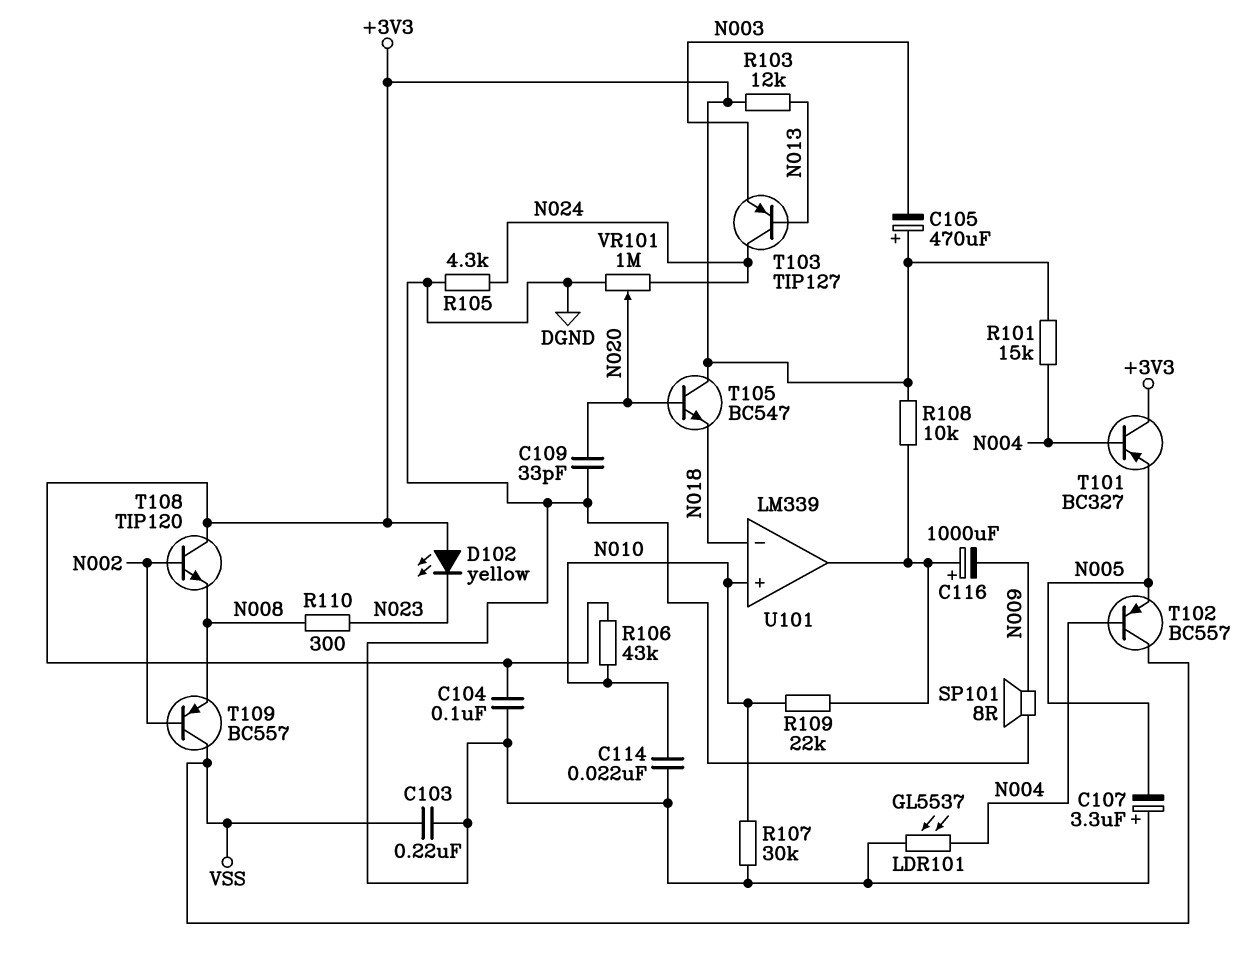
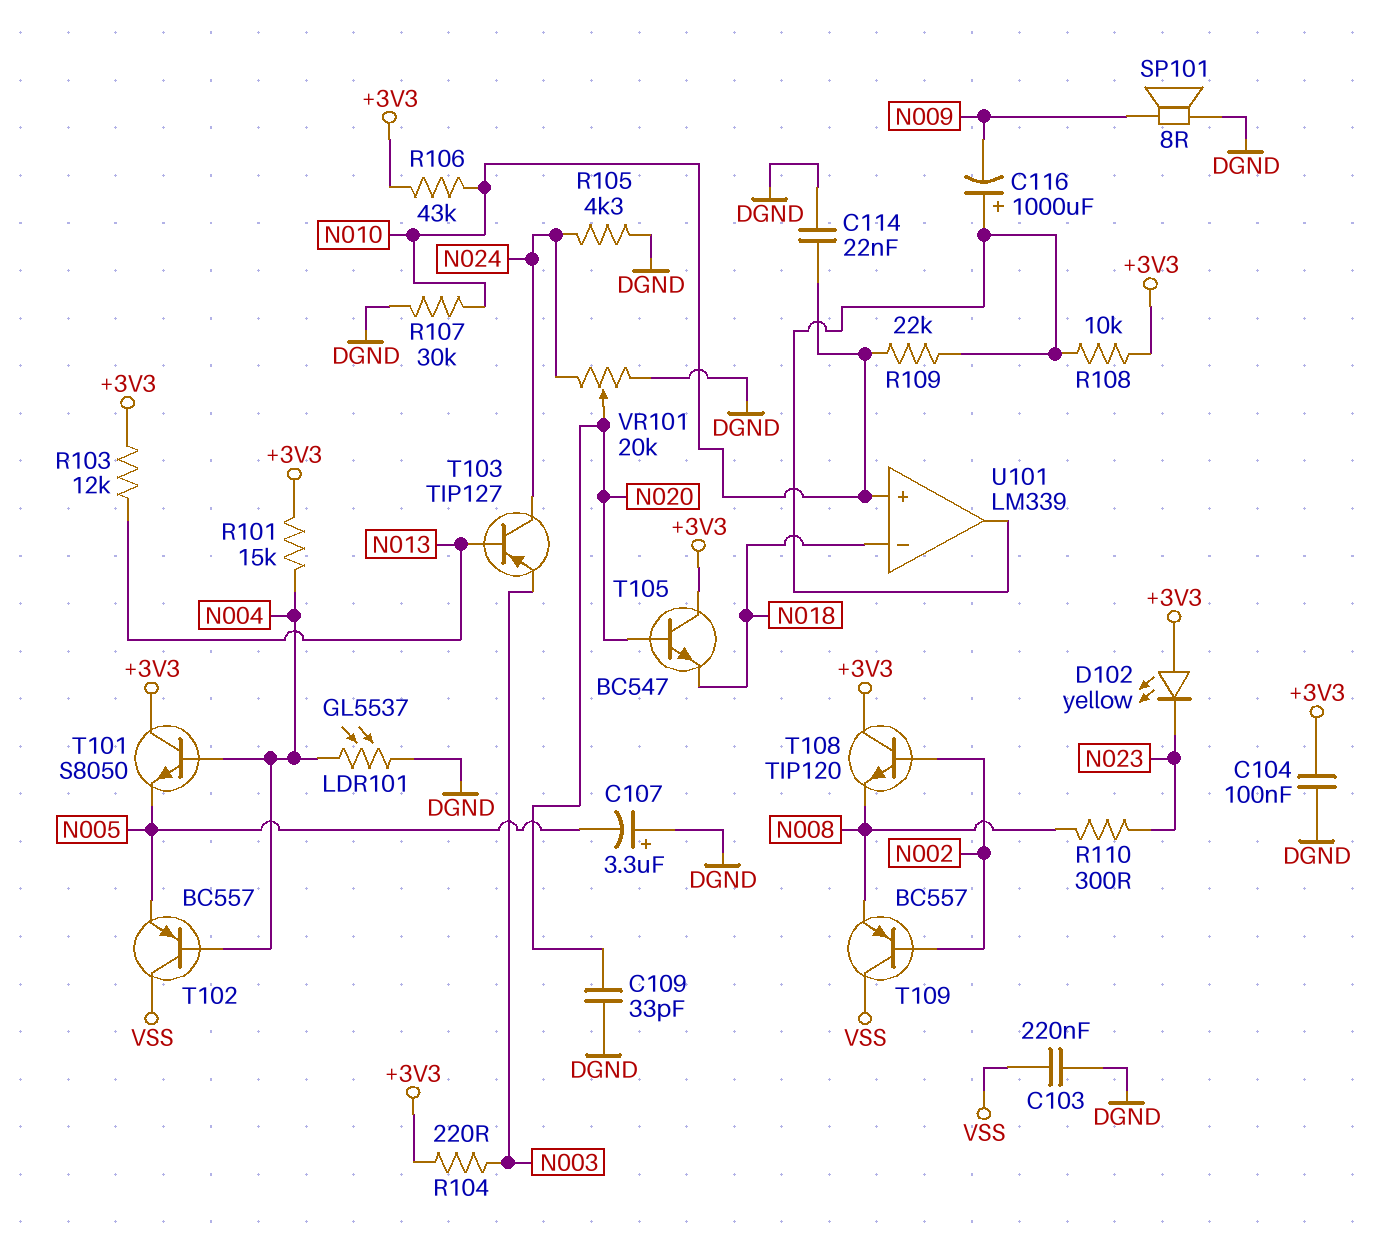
C105: 470uF (plus +3V3, minus N003) -> none
R104: none -> 220 (+3V3, N003)
T101: PNP BC327 (B N004, C +3V3, E N005) -> NPN S8050 (B N004, C +3V3, E N005)
VR101: 1M (DGND, N024, wiper N020) -> 20k (DGND, N024, wiper N020)

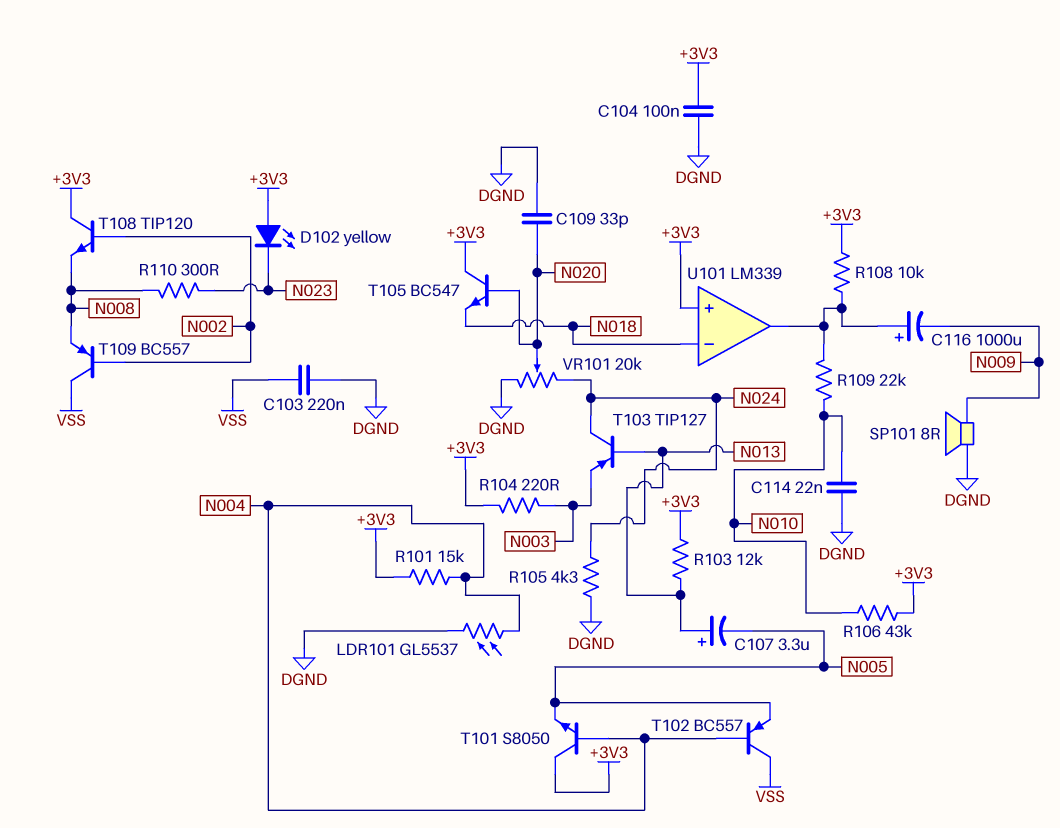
C107: 3.3uF (plus DGND, minus N005) -> 3.3uF (plus N013, minus N005)
R107: 30k (DGND, N010) -> none
U101 pin in+: N010 -> +3V3

